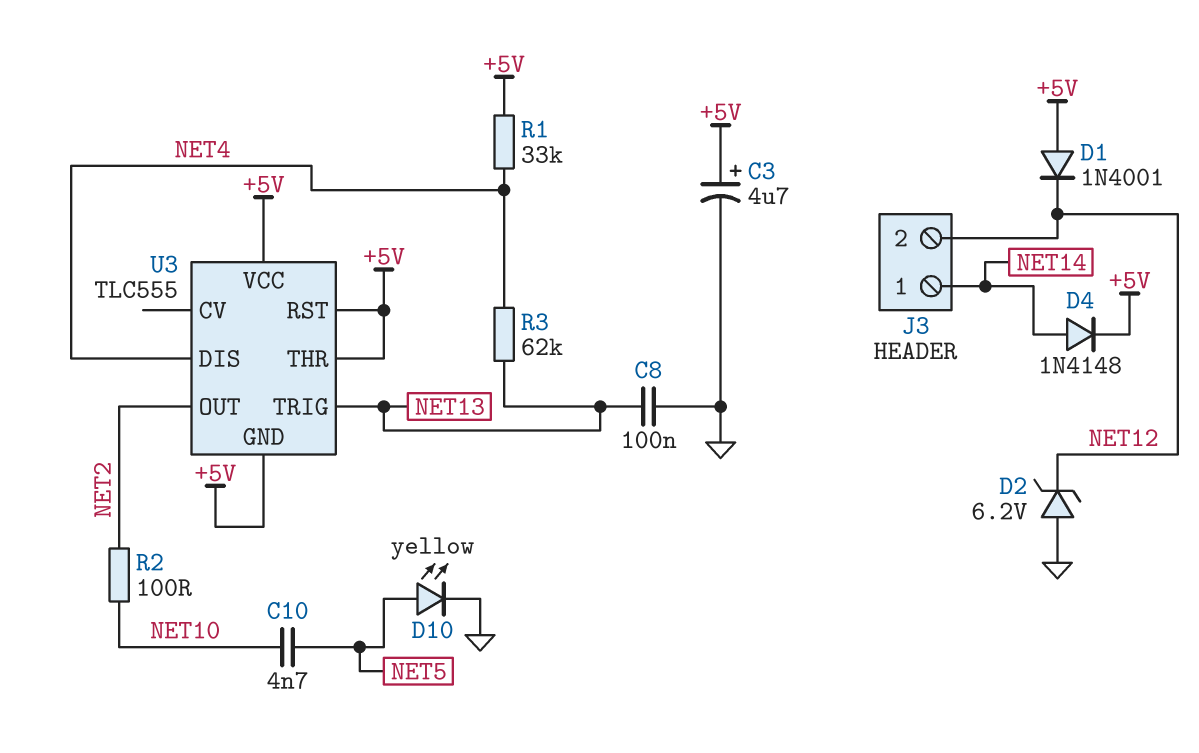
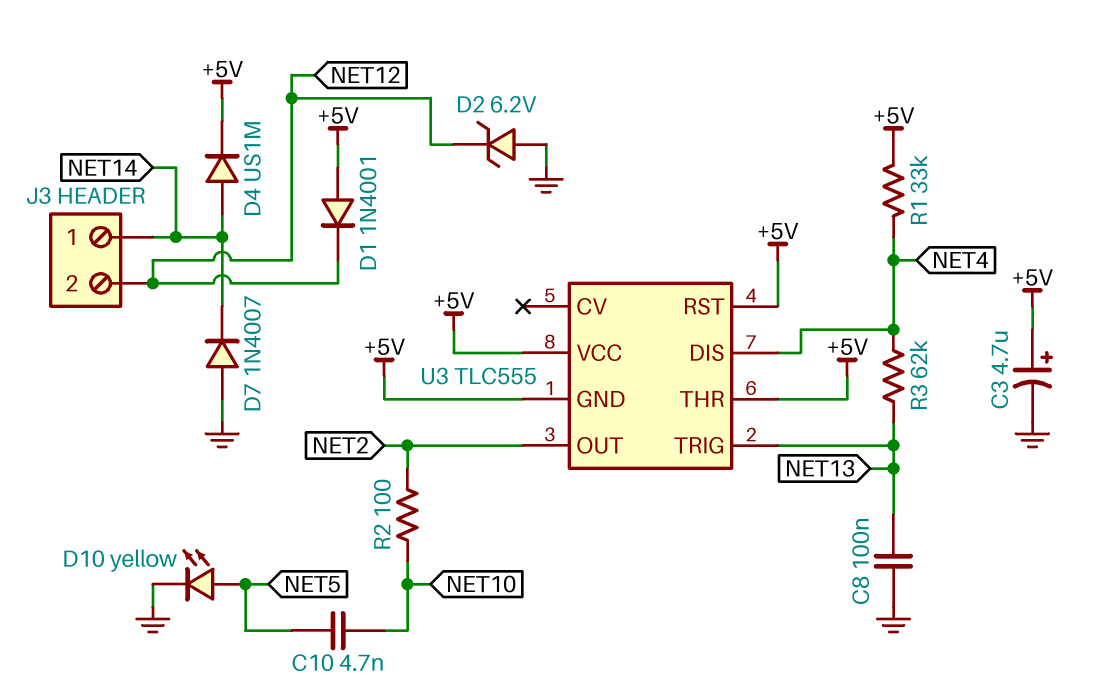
D4: diode 1N4148 (A NET14, K +5V) -> diode US1M (A NET14, K +5V)
D7: none -> diode 1N4007 (A GND, K NET14)

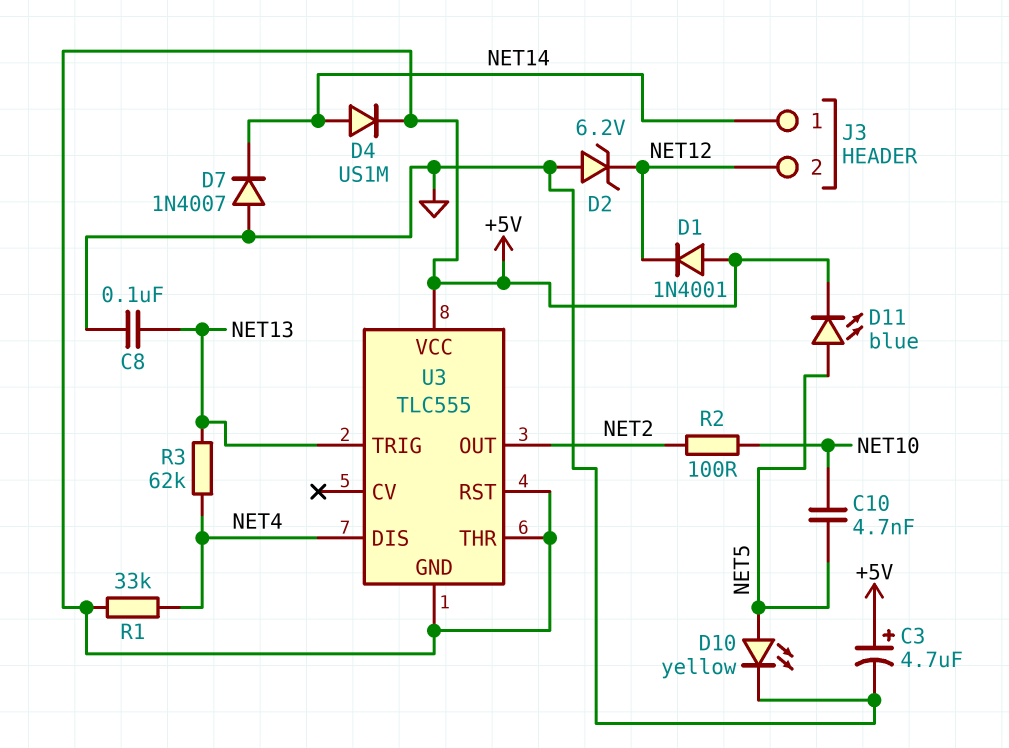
D11: none -> LED blue (A NET5, K +5V)

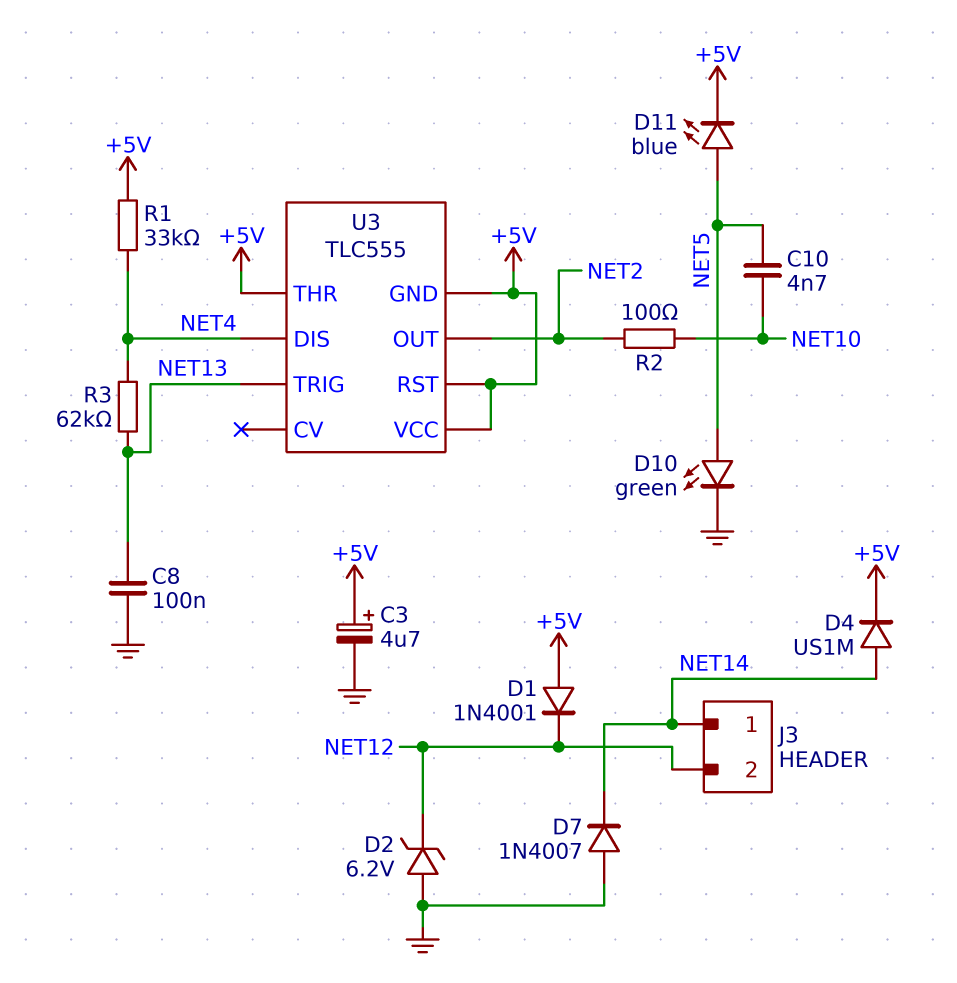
D10: LED yellow (A NET5, K GND) -> LED green (A NET5, K GND)

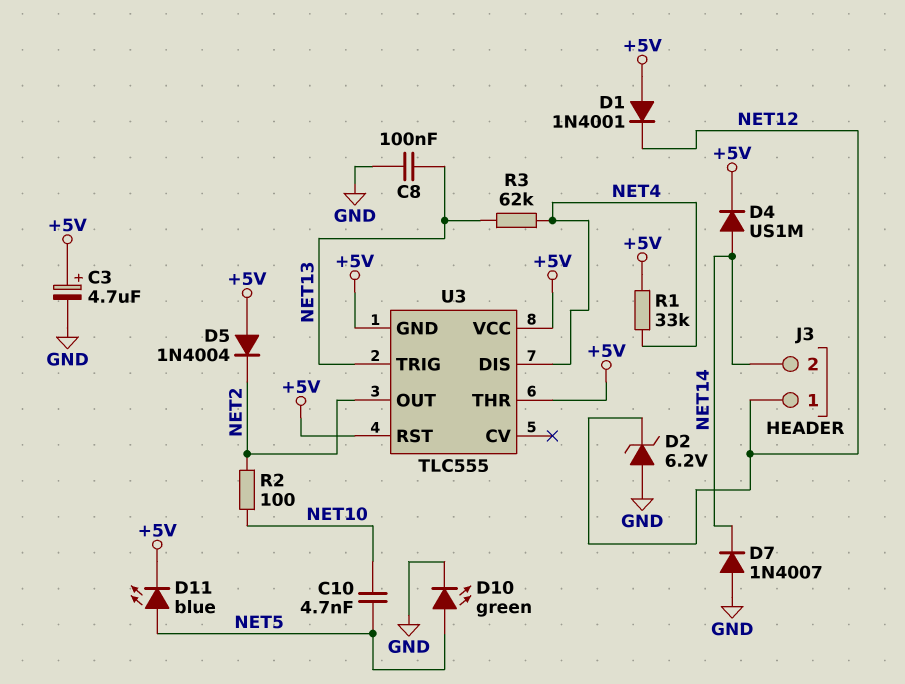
D5: none -> diode 1N4004 (A +5V, K NET2)
J3 pin 1: NET14 -> NET12
J3 pin 2: NET12 -> NET14

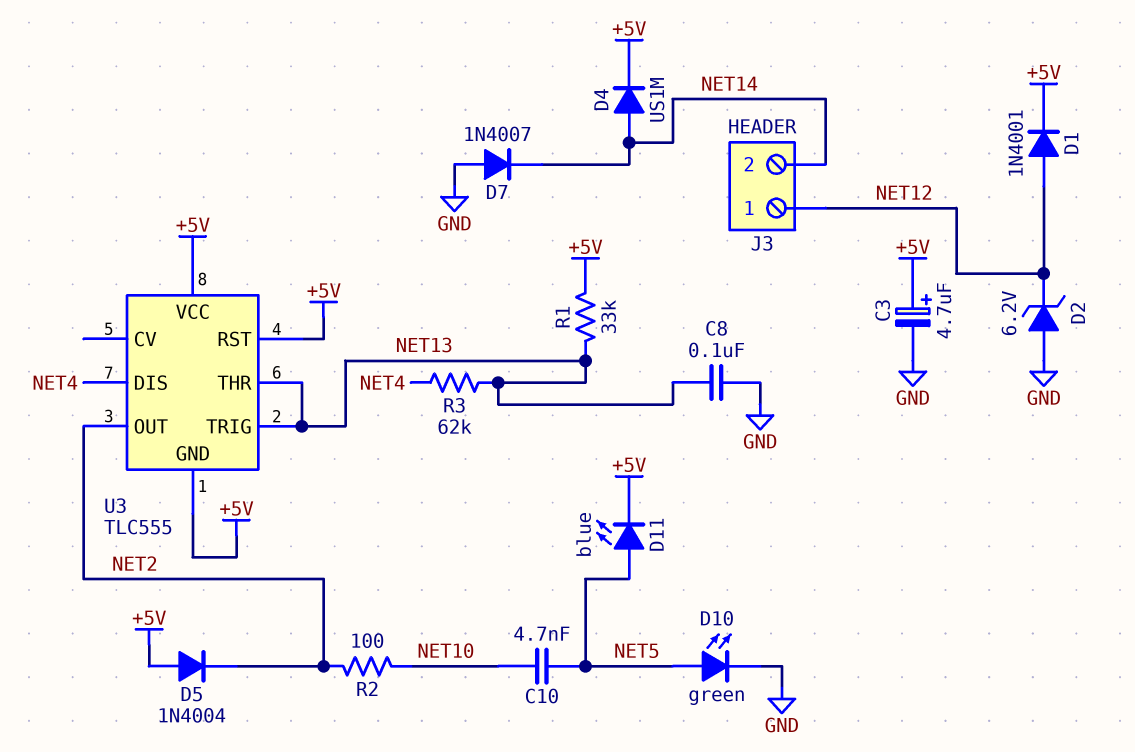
D1: diode 1N4001 (A +5V, K NET12) -> diode 1N4001 (A NET12, K +5V)
R1: 33k (+5V, NET4) -> 33k (+5V, NET13)
U3 pin THR: +5V -> NET13

